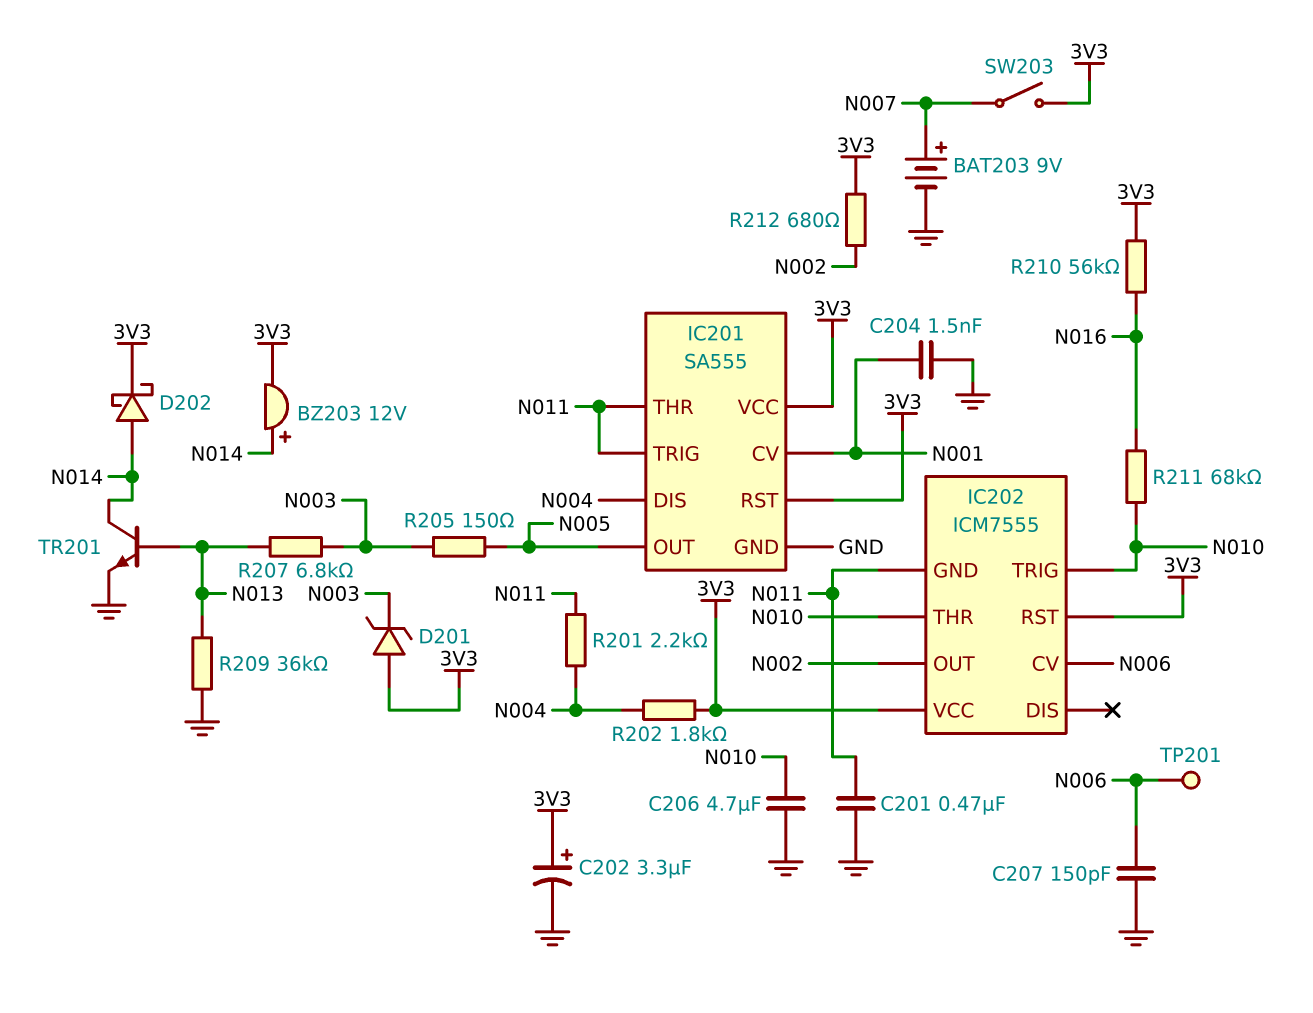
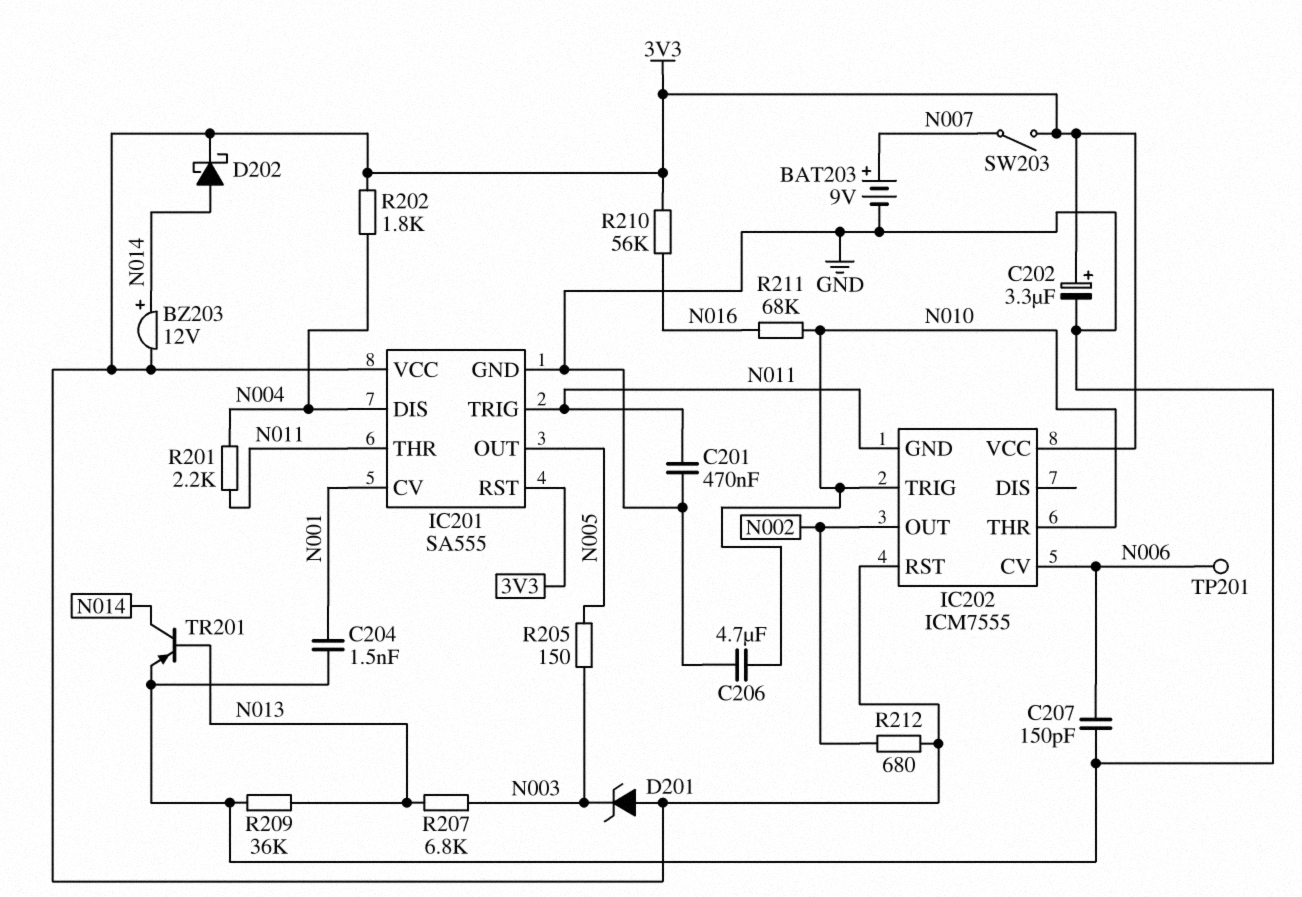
TR201: NPN (B N013, C N014, E GND) -> PNP (B N013, C N014, E GND)

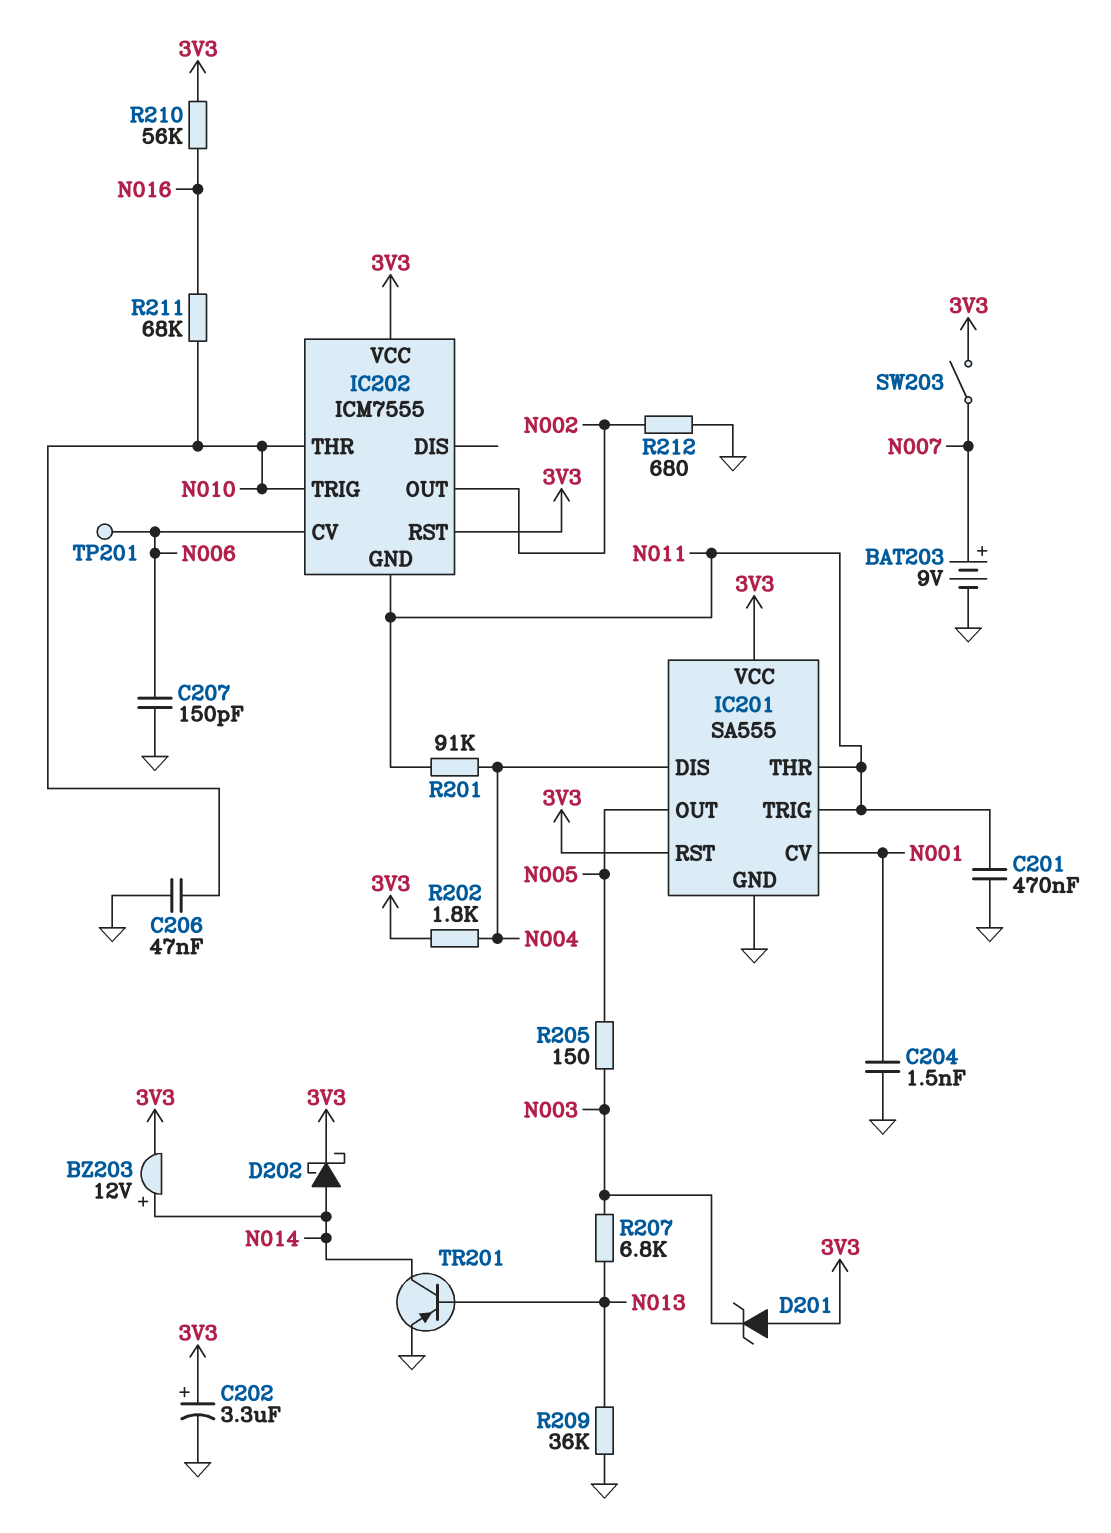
C206: 4.7uF (GND, N010) -> 47nF (GND, N010)
R201: 2.2k (N004, N011) -> 91k (N004, N011)
R212: 680 (3V3, N002) -> 680 (GND, N002)

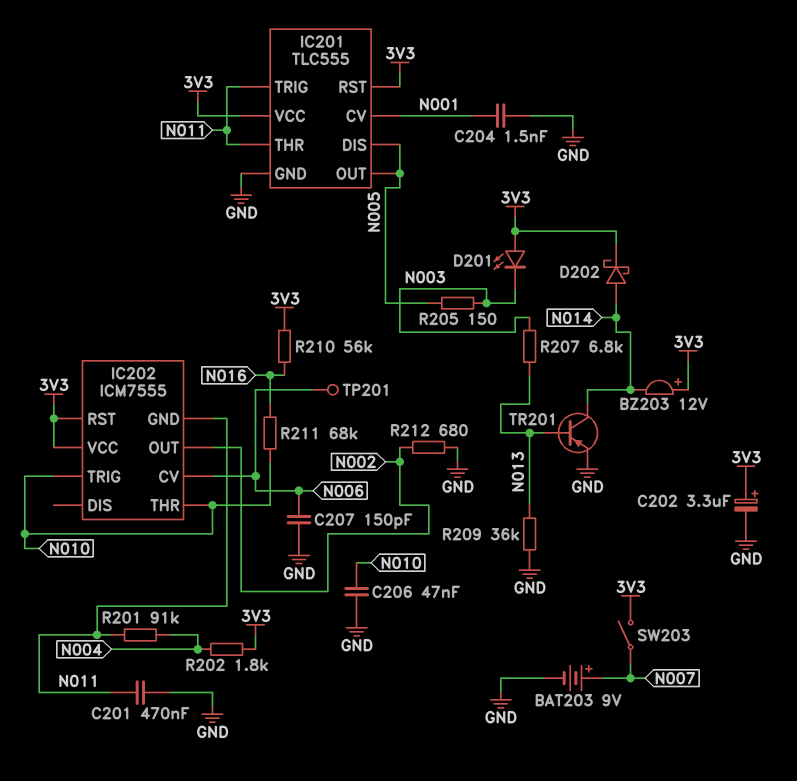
BZ203: buzzer 12V (plus N014, minus 3V3) -> buzzer 12V (plus 3V3, minus N014)
D201: zener (A 3V3, K N003) -> LED (A 3V3, K N003)
IC201: SA555 -> TLC555
IC201 pin DIS: N004 -> N005

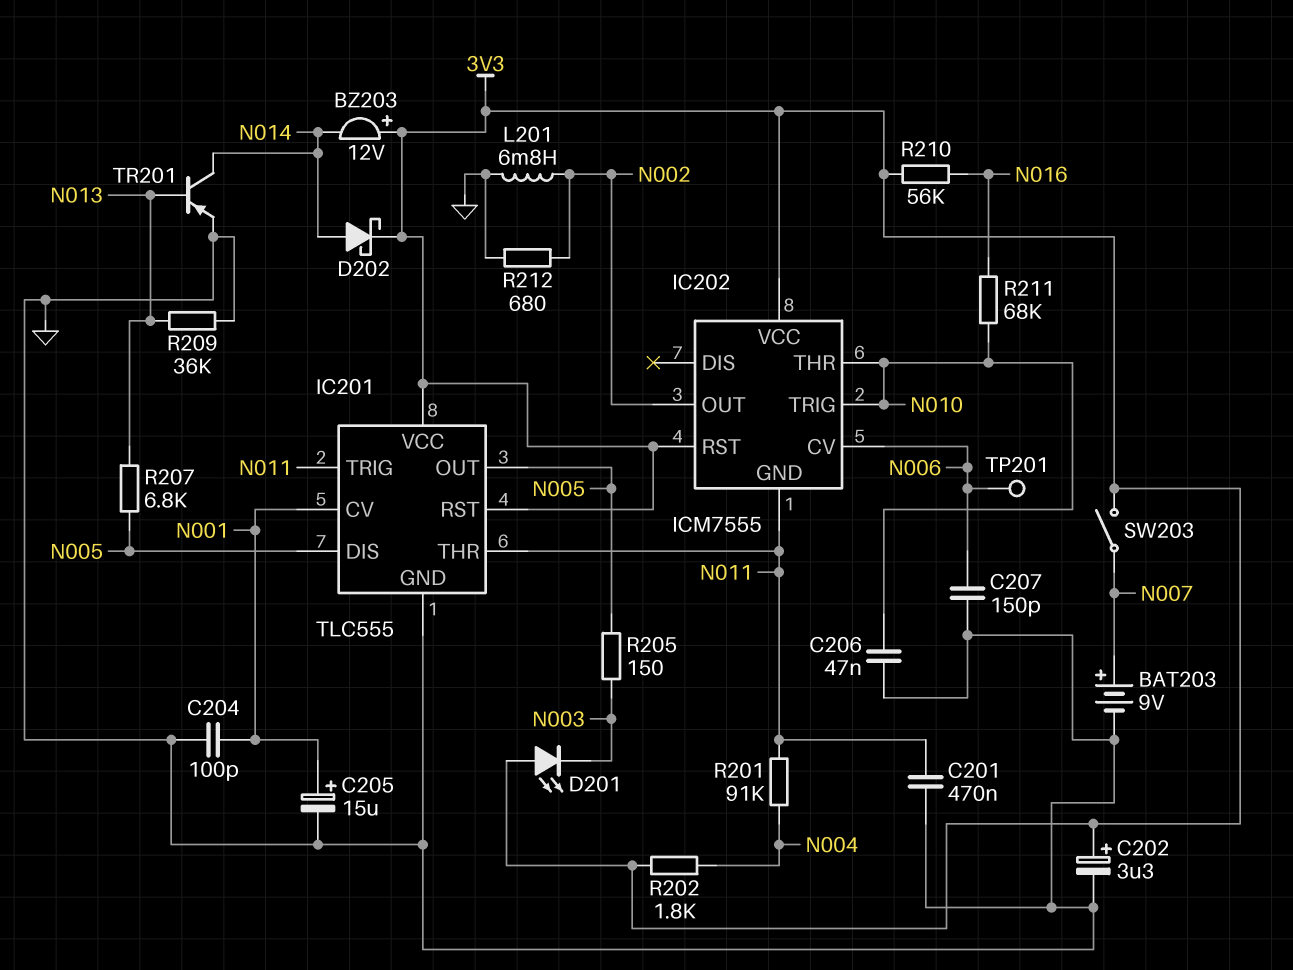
C204: 1.5nF (GND, N001) -> 100pF (GND, N001)
C205: none -> 15uF (plus N001, minus GND)
L201: none -> 6.8mH (GND, N002)
R207: 6.8k (N003, N013) -> 6.8k (N005, N013)

